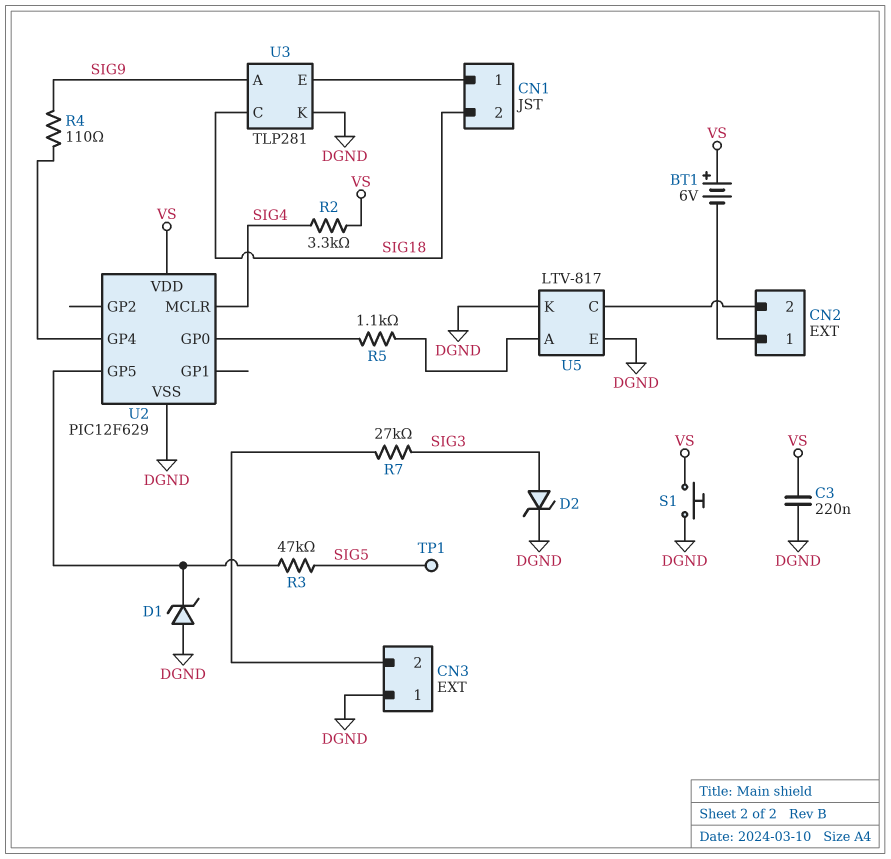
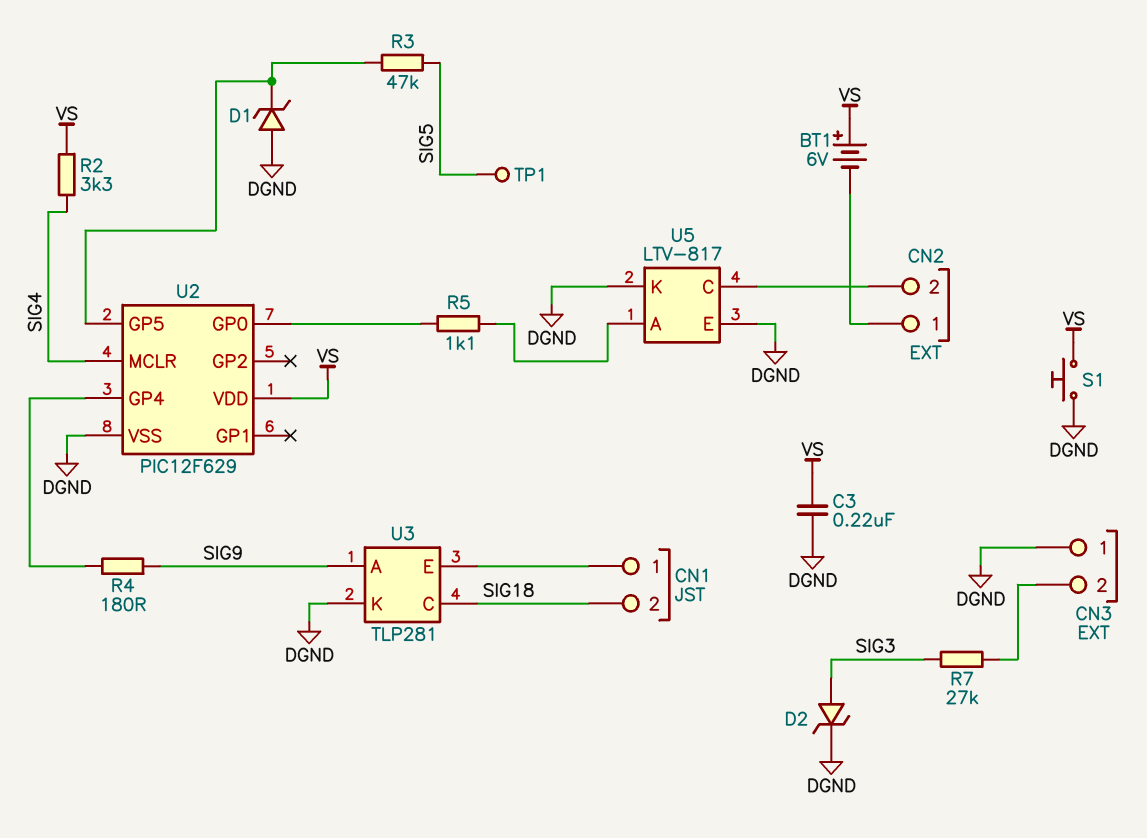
R4: 110 (SIG9, U2/GP4) -> 180 (SIG9, U2/GP4)

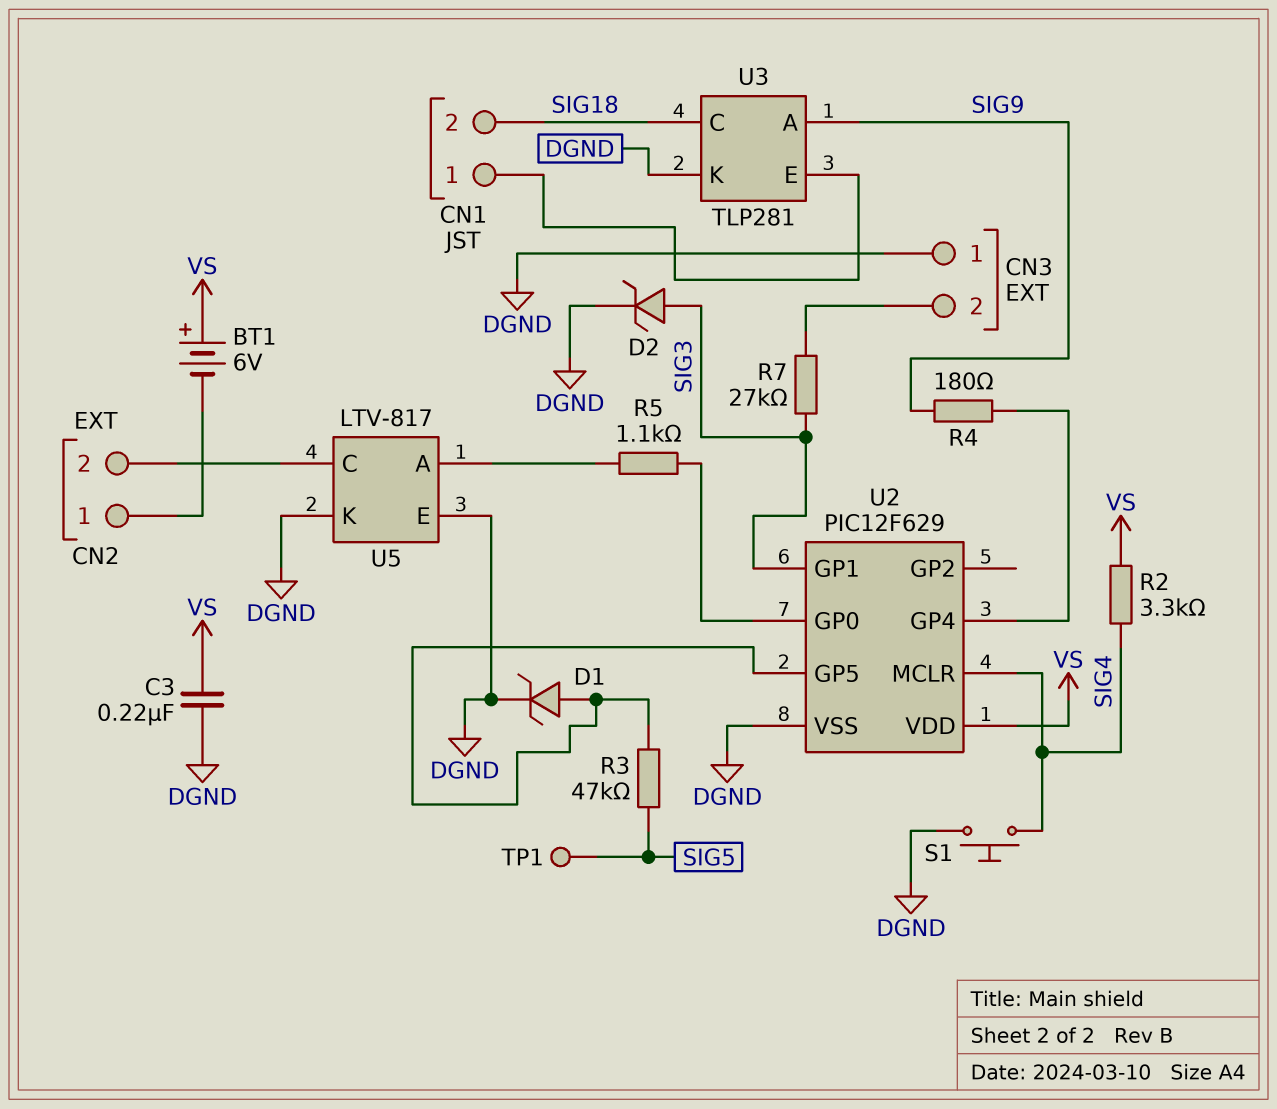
D1: zener (A DGND, K U2/GP5) -> zener (A U2/GP5, K DGND)
S1: button (DGND, VS) -> button (DGND, SIG4)
U2 pin GP1: none -> SIG3

